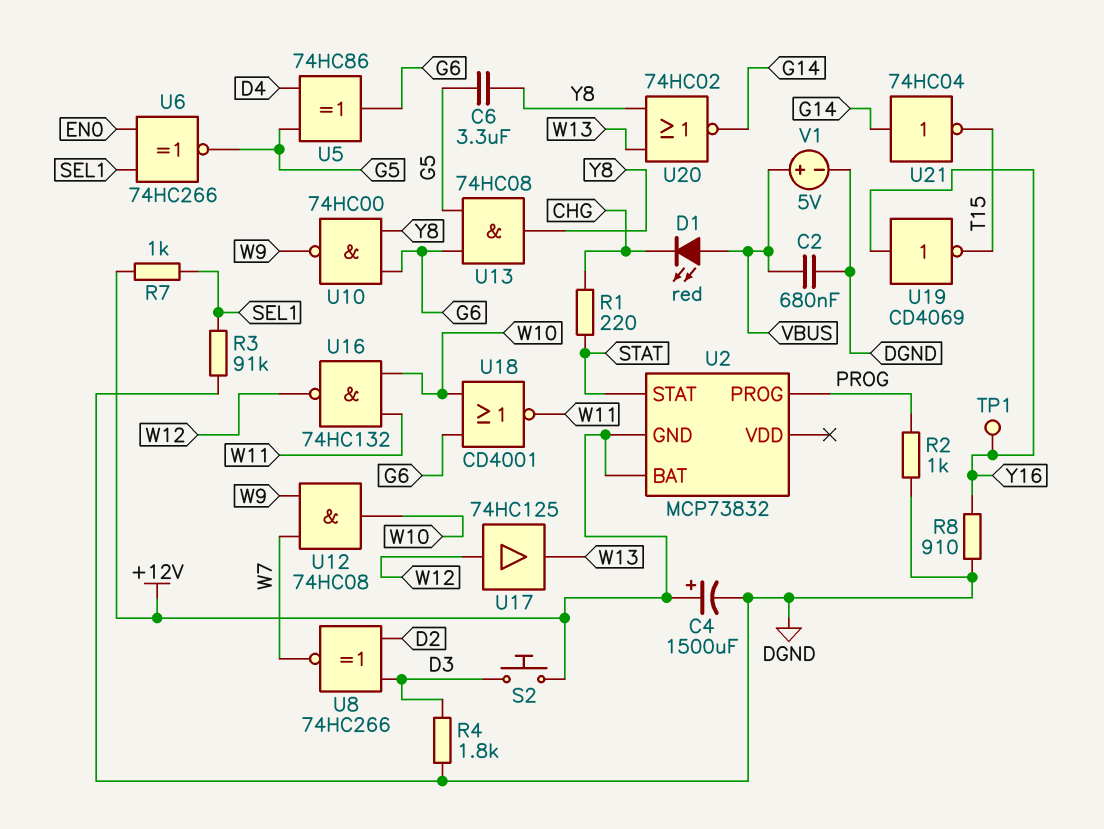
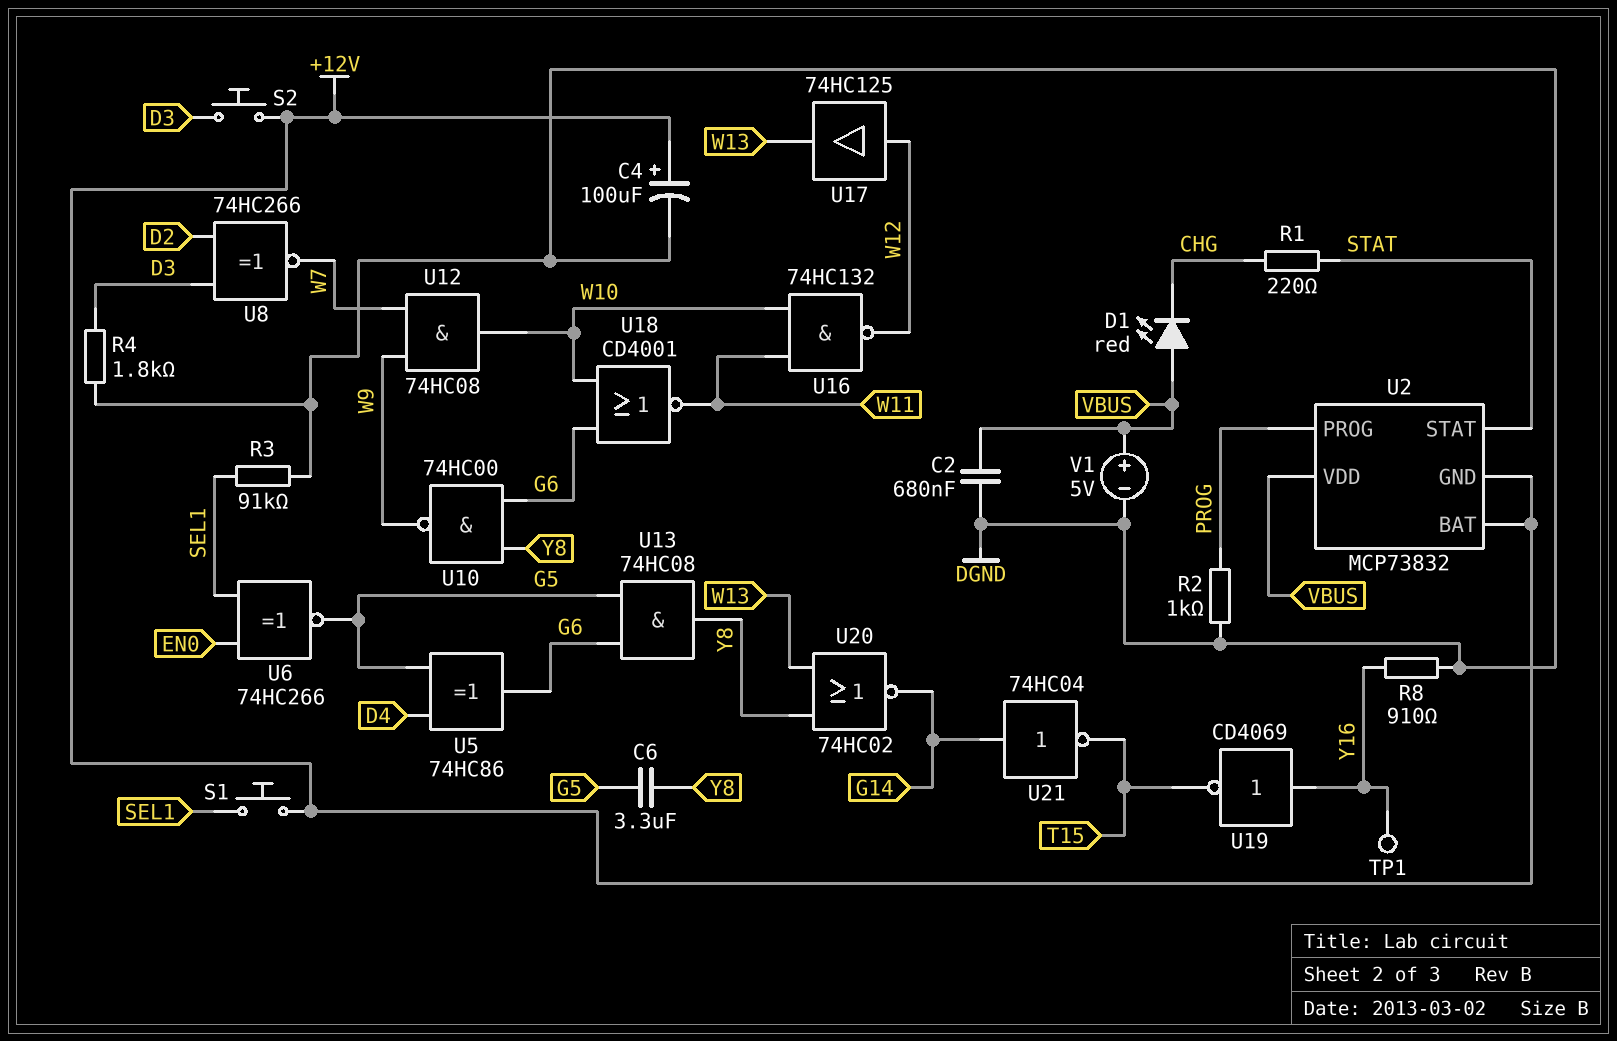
C4: 1500uF (plus +12V, minus DGND) -> 100uF (plus +12V, minus DGND)
R7: 1k (+12V, SEL1) -> none
S1: none -> button (+12V, SEL1)
U2 pin VDD: none -> VBUS

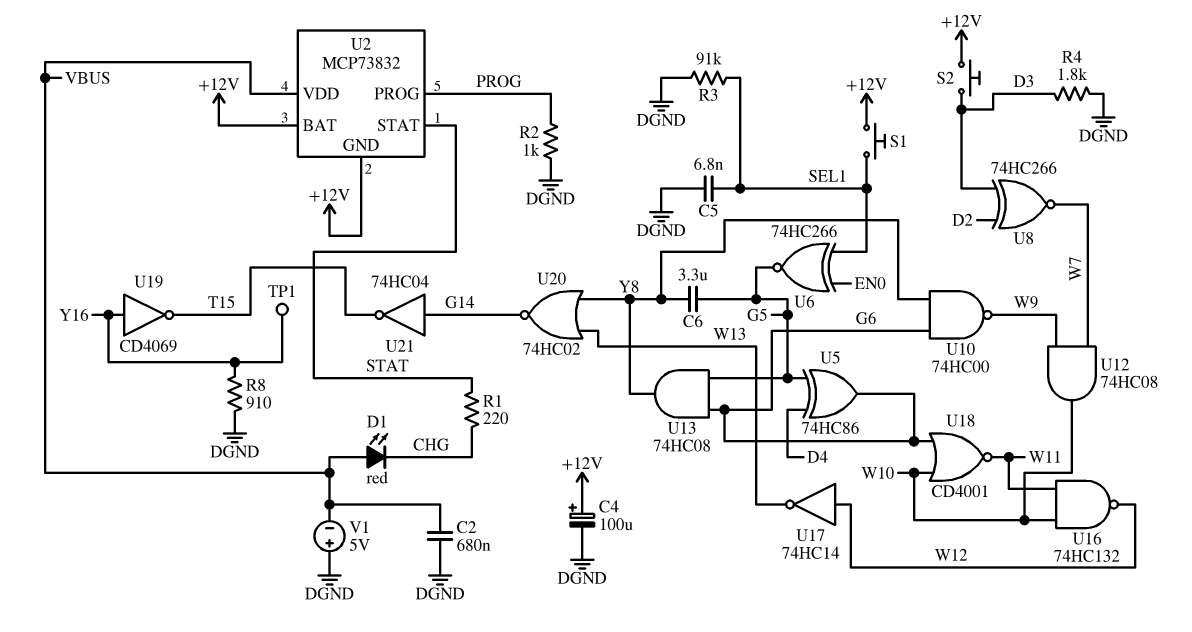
C5: none -> 6.8nF (DGND, SEL1)
U17: buffer 74HC125 (in W12, out W13) -> NOT 74HC14 (in W12, out W13)
V1: 5V (plus VBUS, minus DGND) -> 5V (plus DGND, minus VBUS)

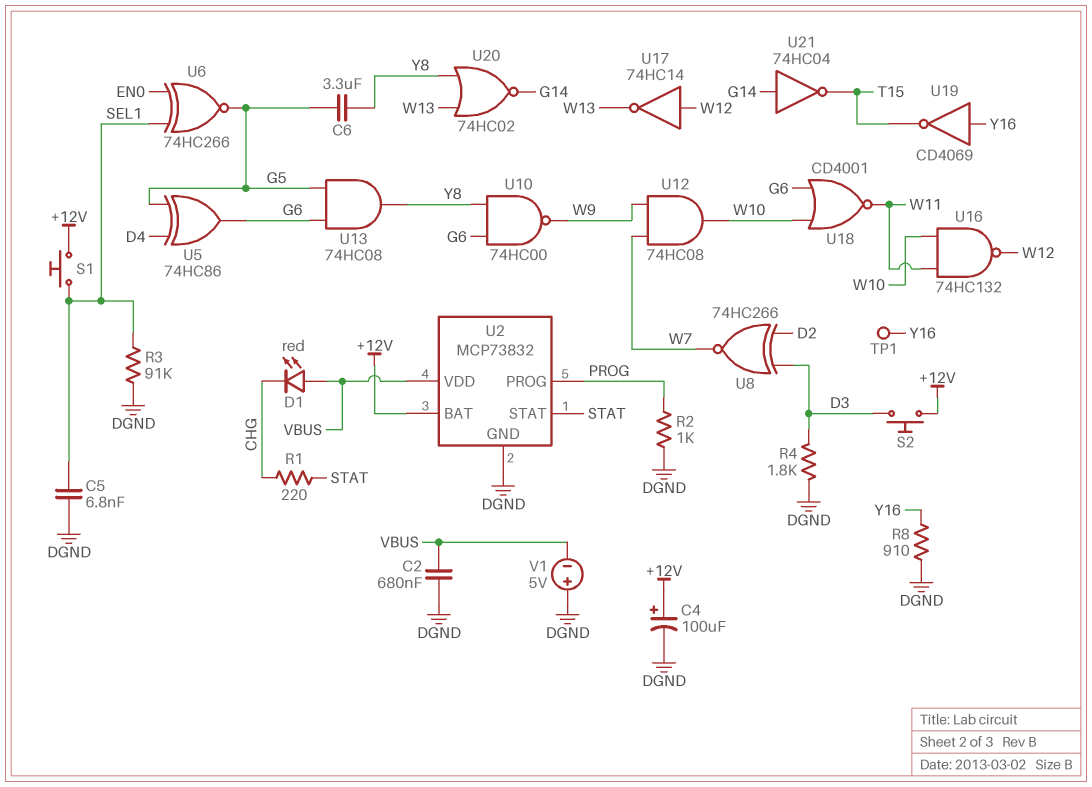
U2 pin GND: +12V -> DGND

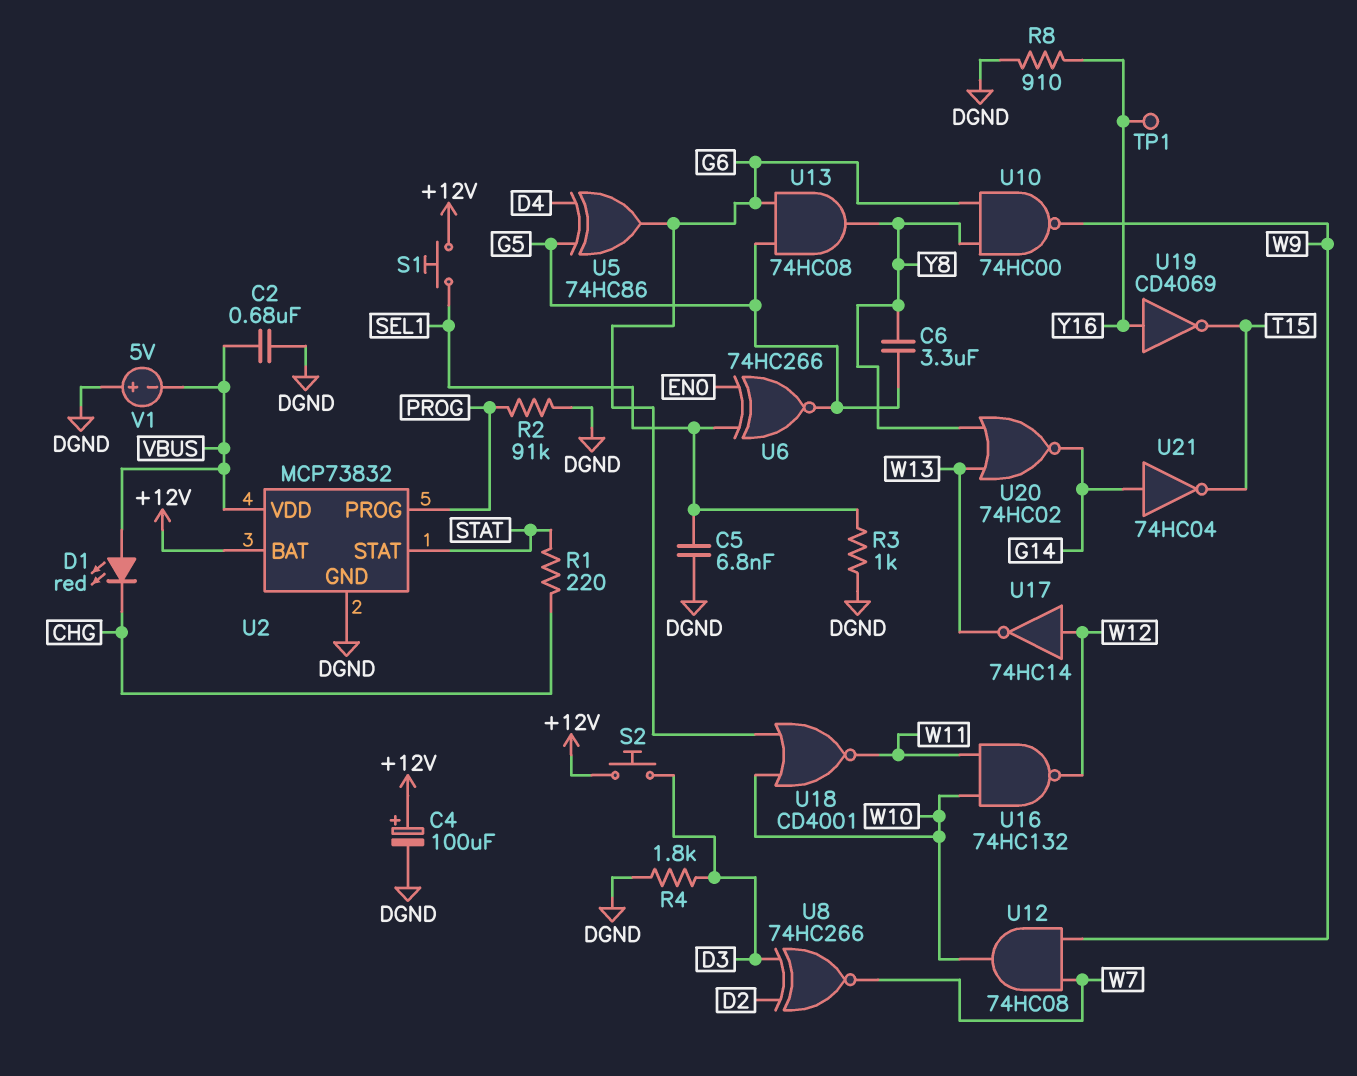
R2: 1k (DGND, PROG) -> 91k (DGND, PROG)
R3: 91k (DGND, SEL1) -> 1k (DGND, SEL1)

